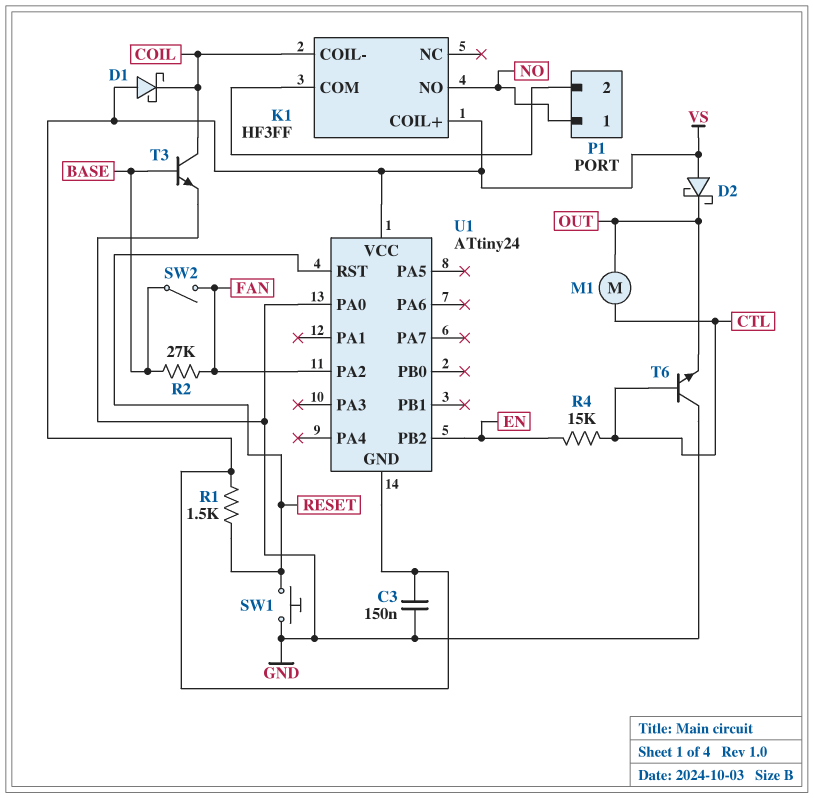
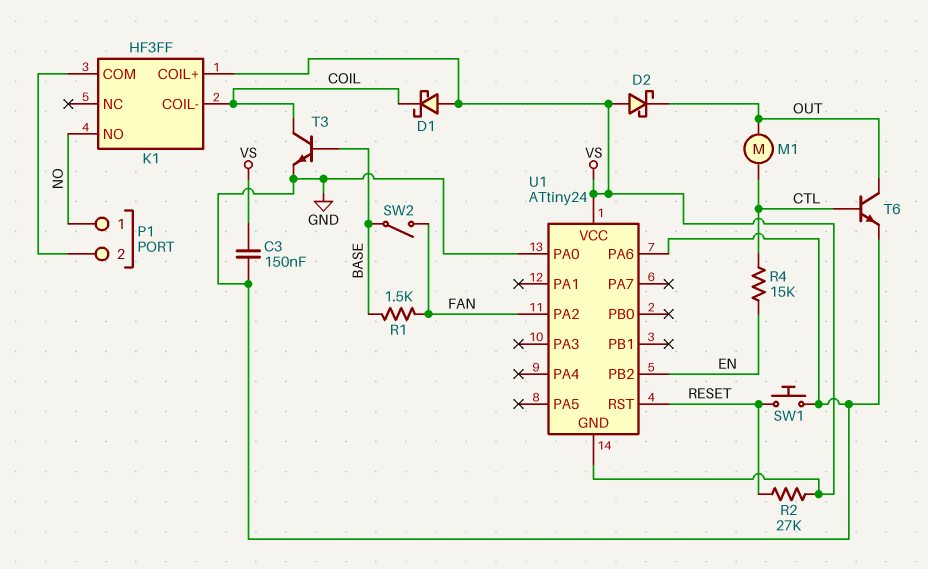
R1: 1.5k (RESET, VS) -> 1.5k (BASE, FAN)
R2: 27k (BASE, FAN) -> 27k (RESET, VS)
T6: NPN (B CTL, C GND, E OUT) -> NPN (B CTL, C OUT, E GND)
U1 pin PA6: none -> GND

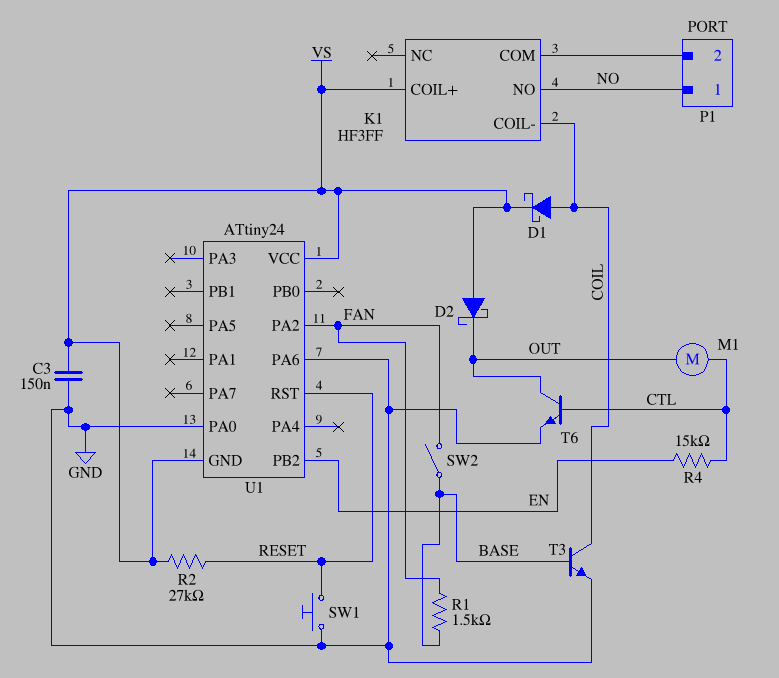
D1: schottky (A VS, K COIL) -> schottky (A COIL, K VS)

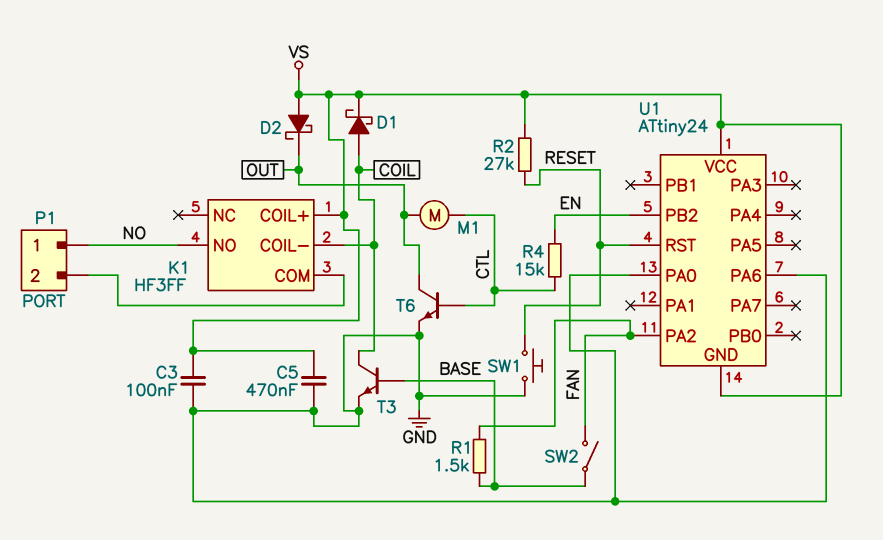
C3: 150nF (GND, VS) -> 100nF (GND, VS)
C5: none -> 470nF (GND, VS)

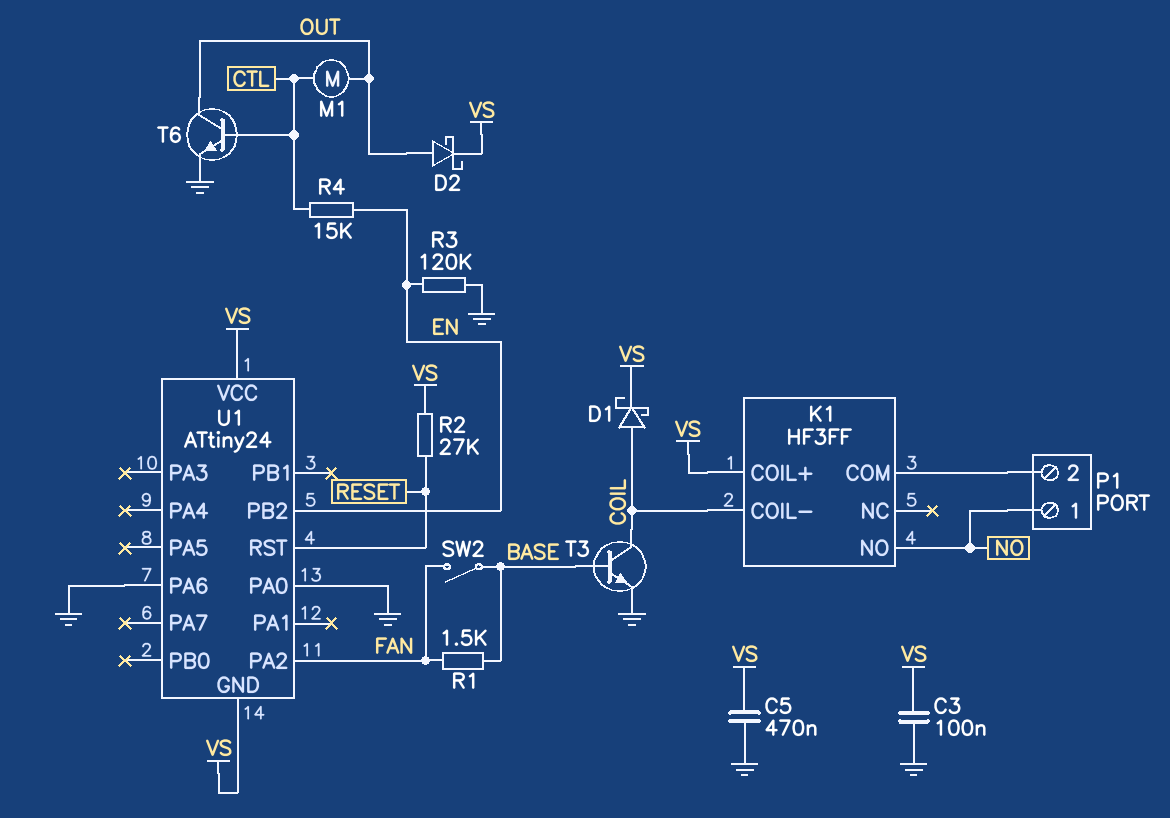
D2: schottky (A VS, K OUT) -> schottky (A OUT, K VS)
R3: none -> 120k (EN, GND)
SW1: button (GND, RESET) -> none

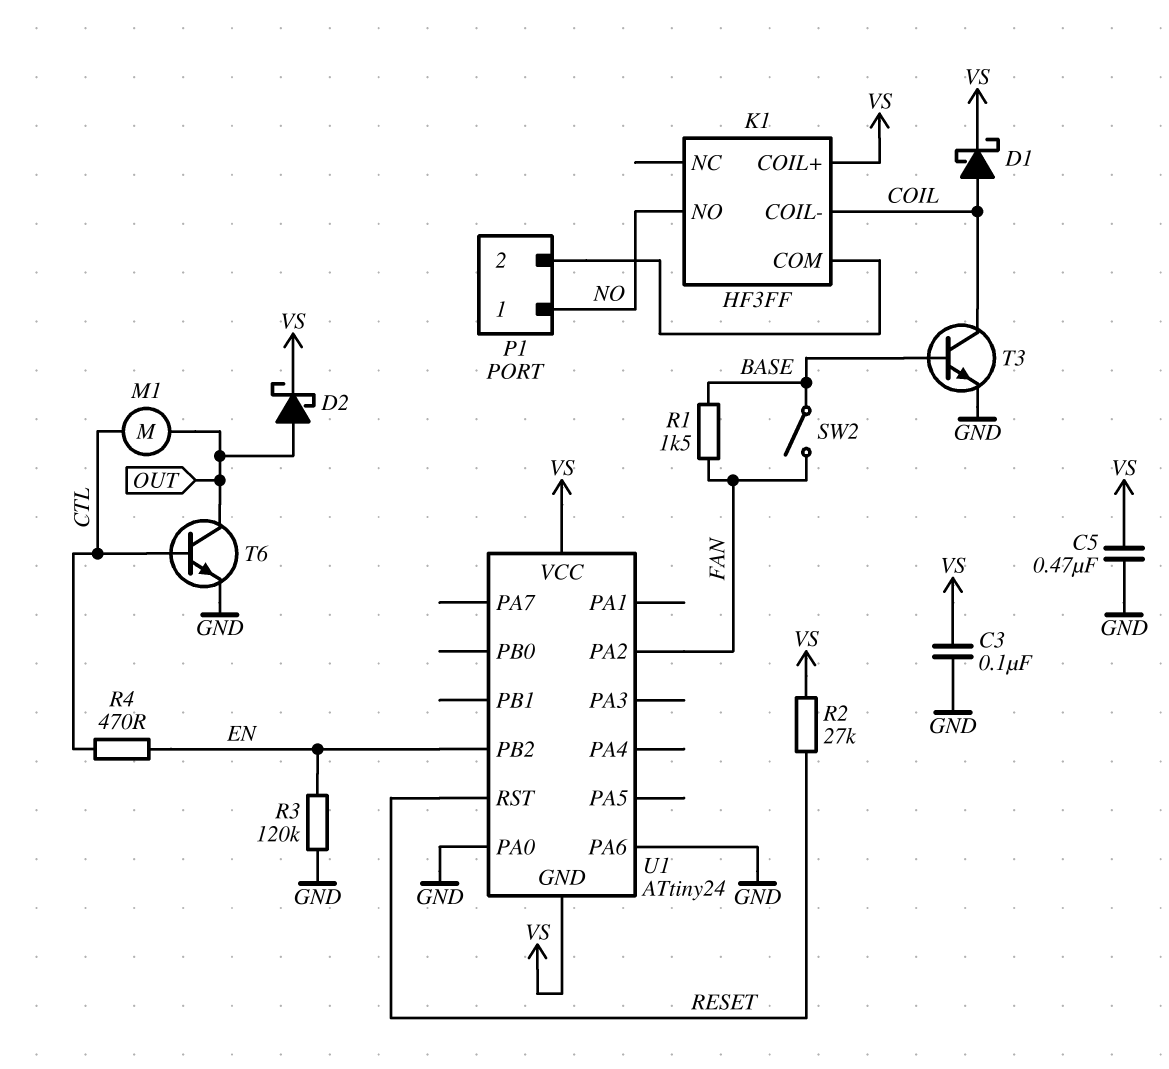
R4: 15k (CTL, EN) -> 470 (CTL, EN)

